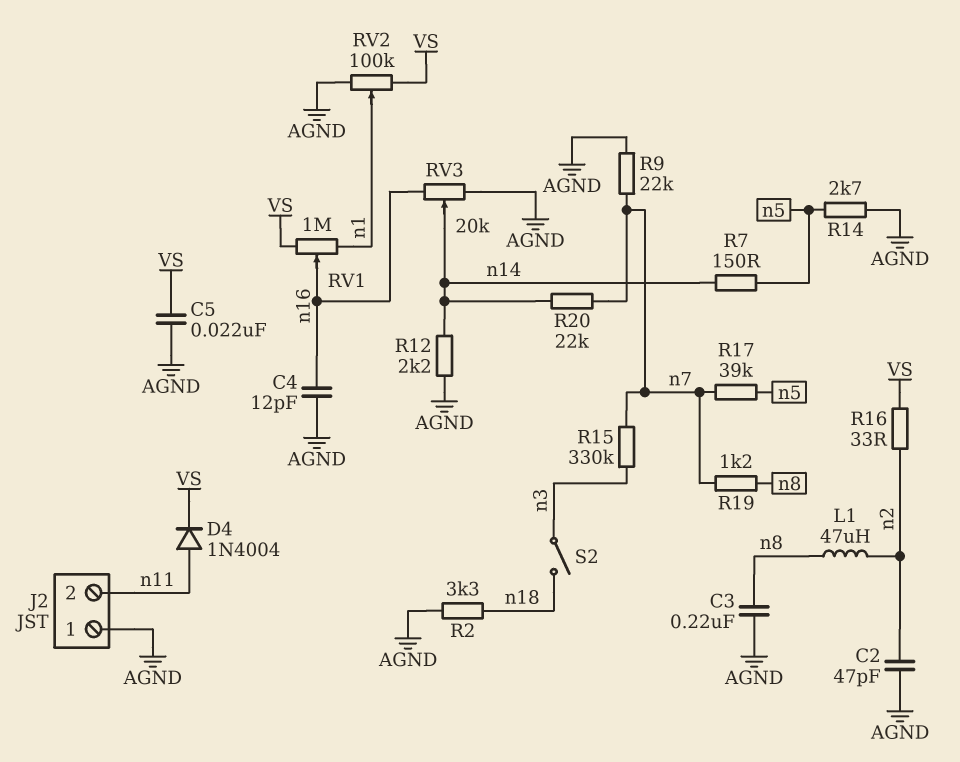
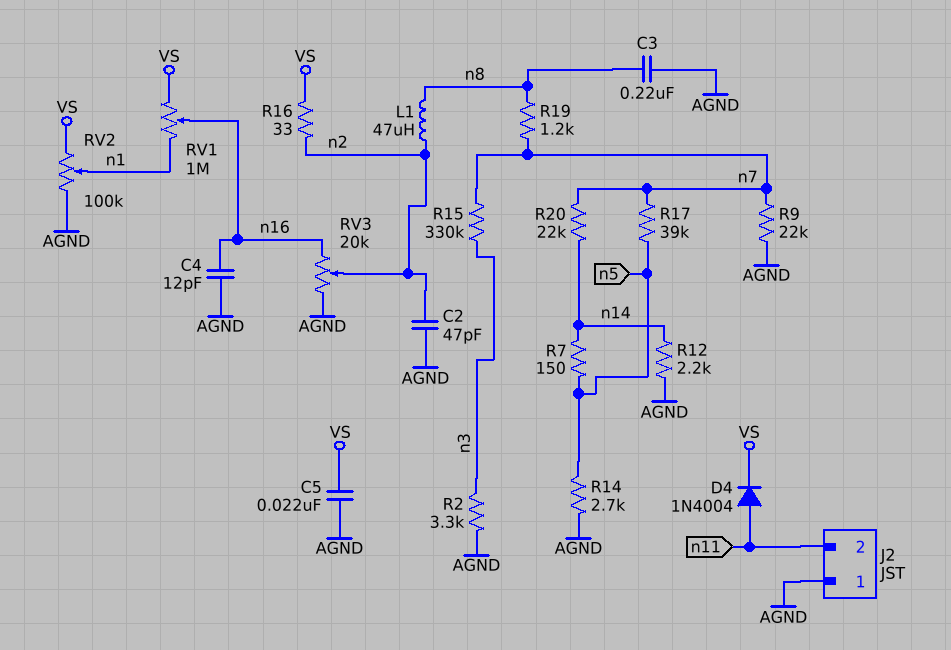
R2: 3.3k (AGND, n18) -> 3.3k (AGND, n3)
RV3: 20k (AGND, n16, wiper n14) -> 20k (AGND, n16, wiper n2)
S2: switch (n3, n18) -> none

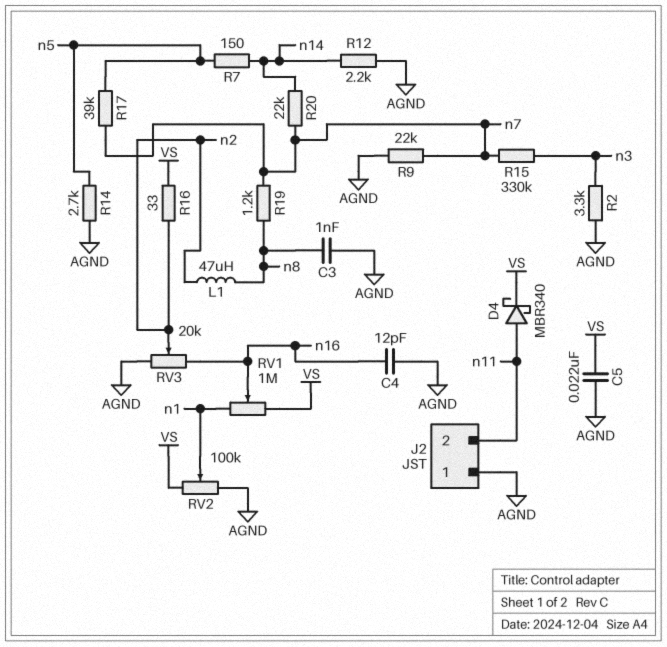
C2: 47pF (AGND, n2) -> none
C3: 220nF (AGND, n8) -> 1nF (AGND, n8)
D4: diode 1N4004 (A n11, K VS) -> schottky MBR340 (A n11, K VS)

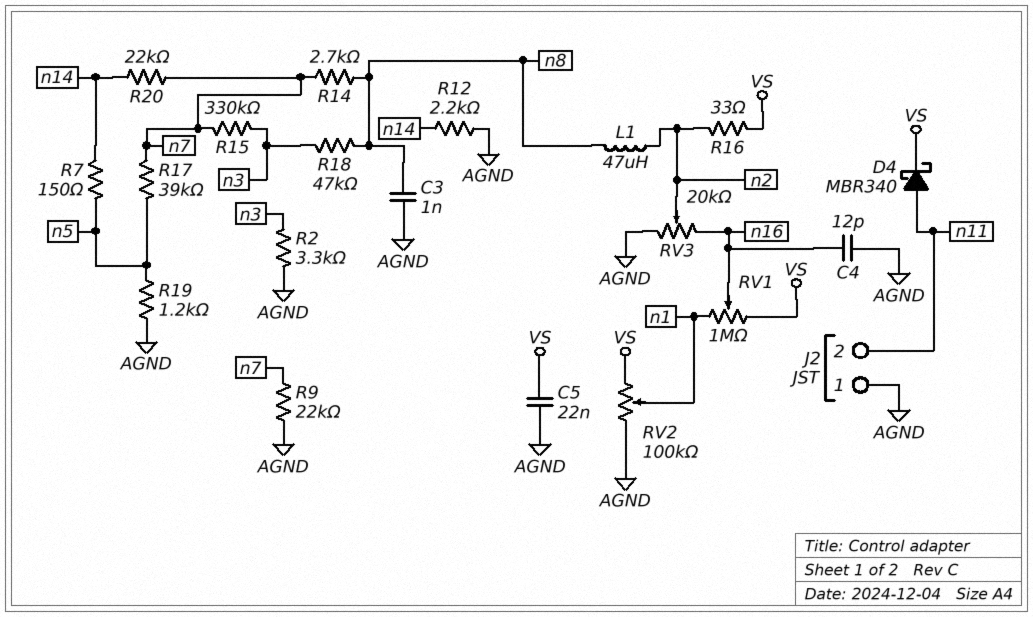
R14: 2.7k (AGND, n5) -> 2.7k (n7, n8)
R18: none -> 47k (n3, n8)
R19: 1.2k (n7, n8) -> 1.2k (AGND, n5)

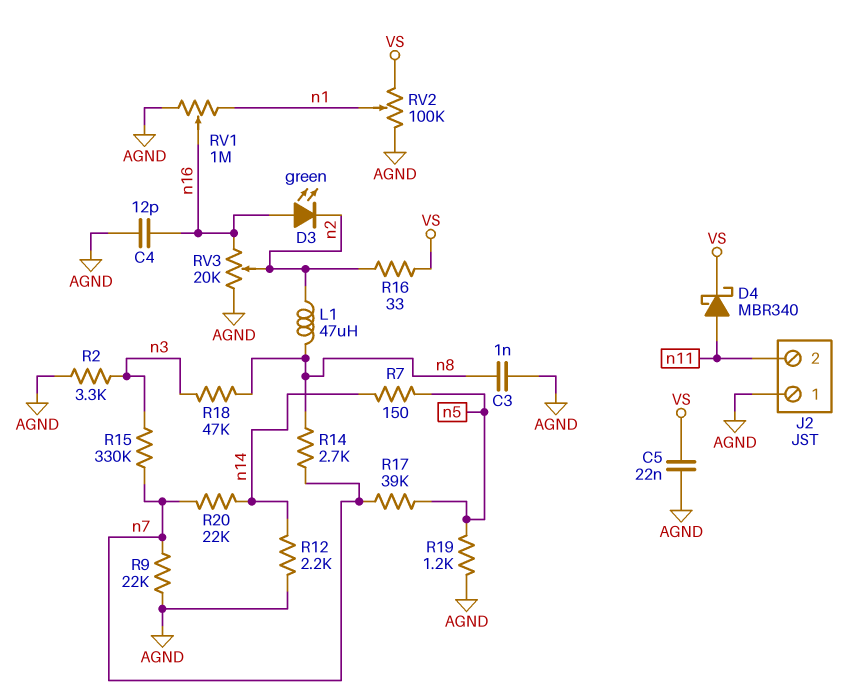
D3: none -> LED green (A n16, K n2)
RV1: 1M (VS, n1, wiper n16) -> 1M (AGND, n1, wiper n16)

